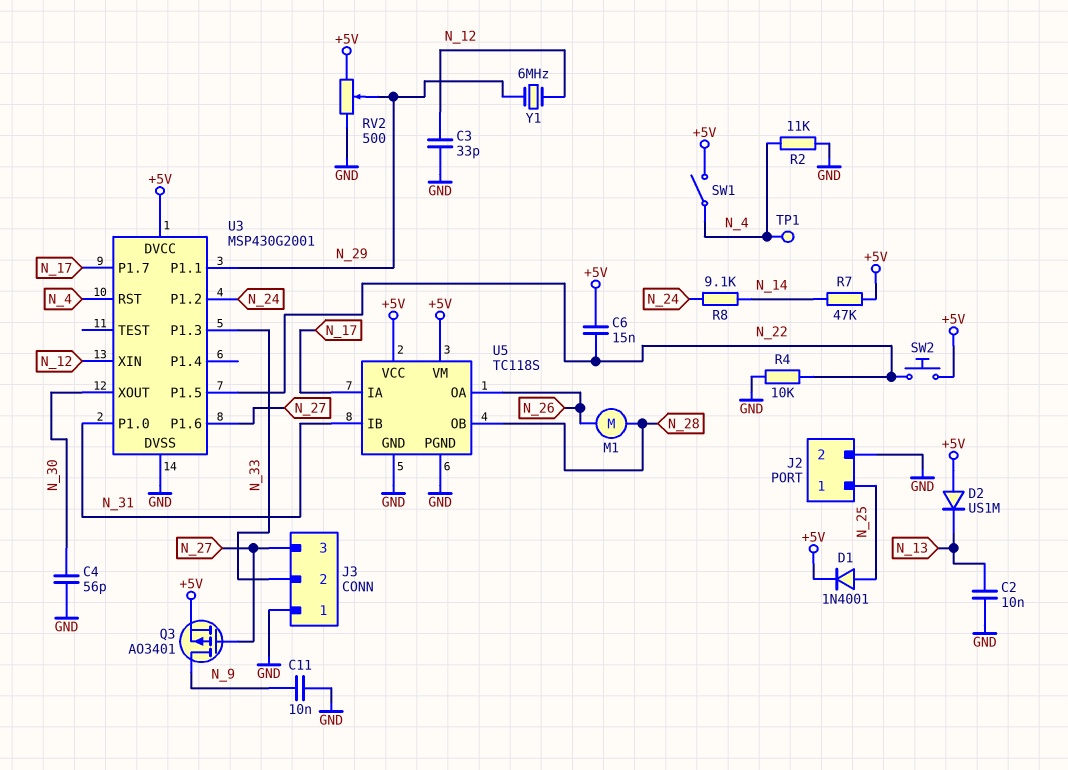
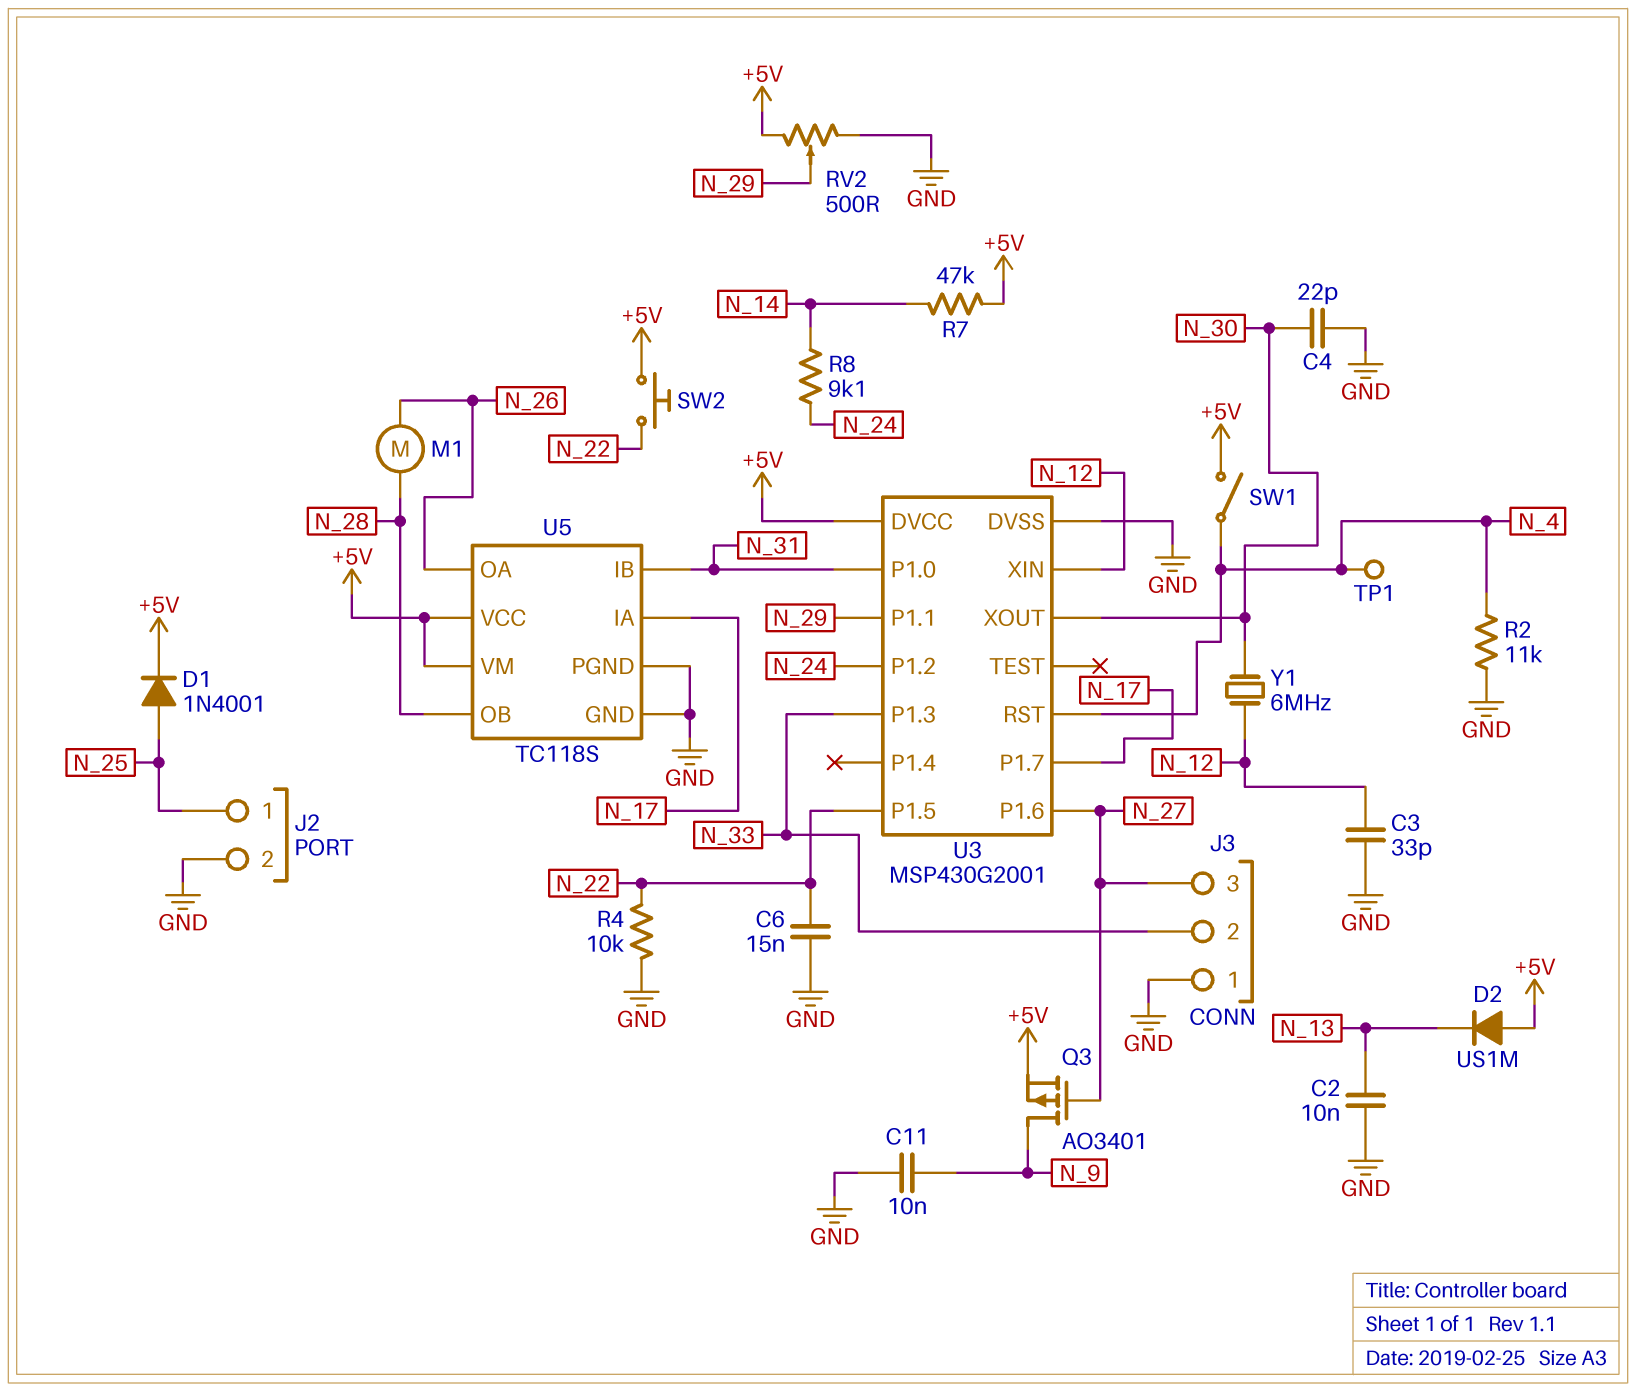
C4: 56pF (GND, N_30) -> 22pF (GND, N_30)
C6: 15nF (+5V, N_22) -> 15nF (GND, N_22)
Y1: 6MHz (N_12, N_29) -> 6MHz (N_12, N_30)

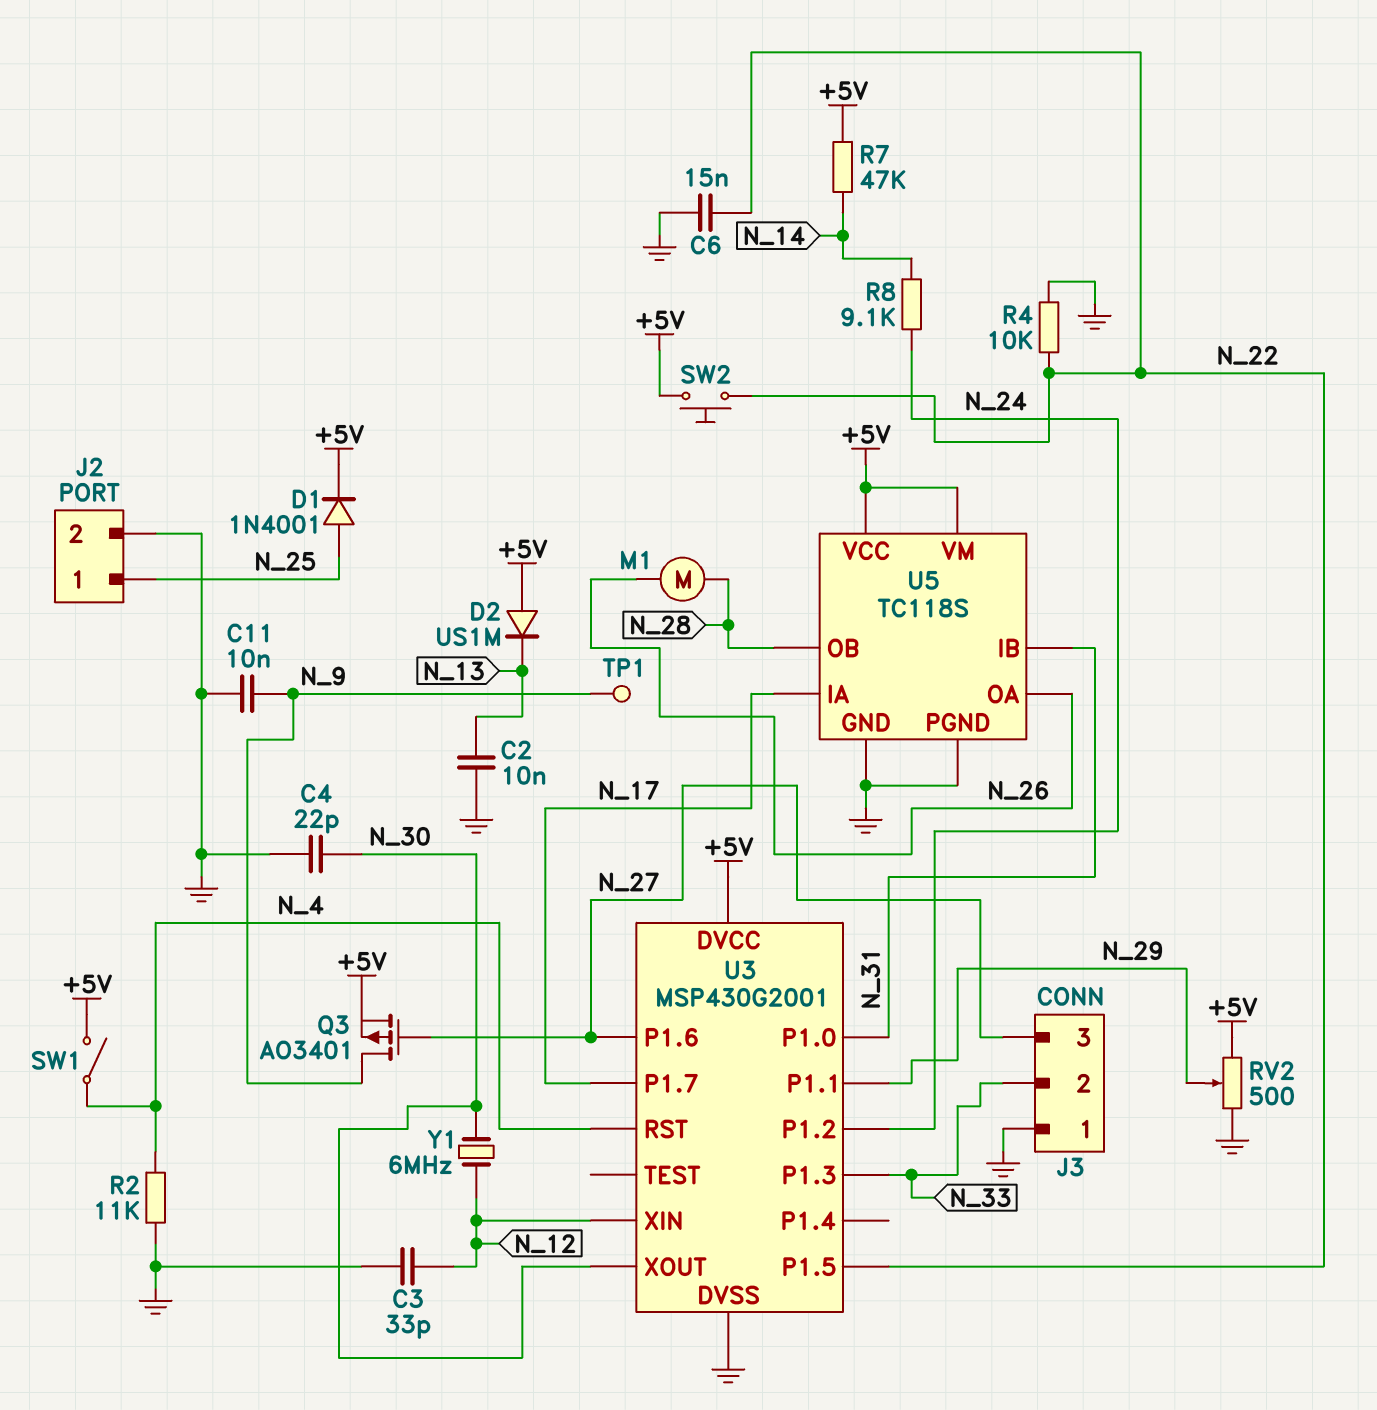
TP1: test point (N_4) -> test point (N_9)

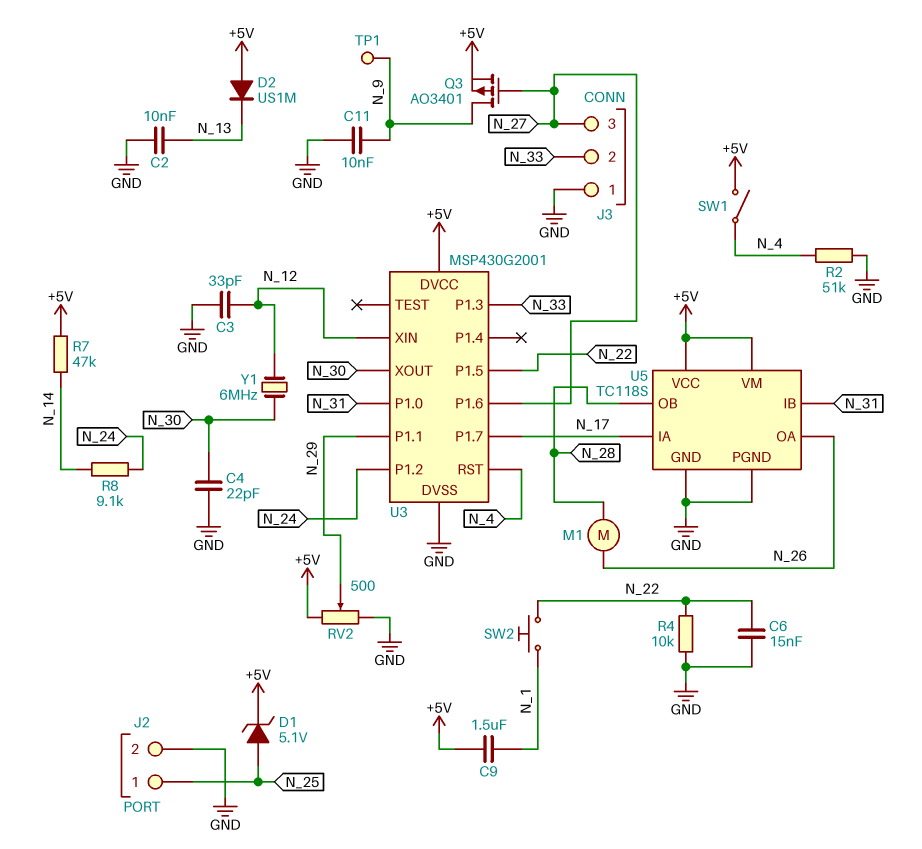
C9: none -> 1.5uF (+5V, N_1)
D1: diode 1N4001 (A N_25, K +5V) -> zener 5.1V (A N_25, K +5V)
R2: 11k (GND, N_4) -> 51k (GND, N_4)
SW2: button (+5V, N_22) -> button (N_1, N_22)

